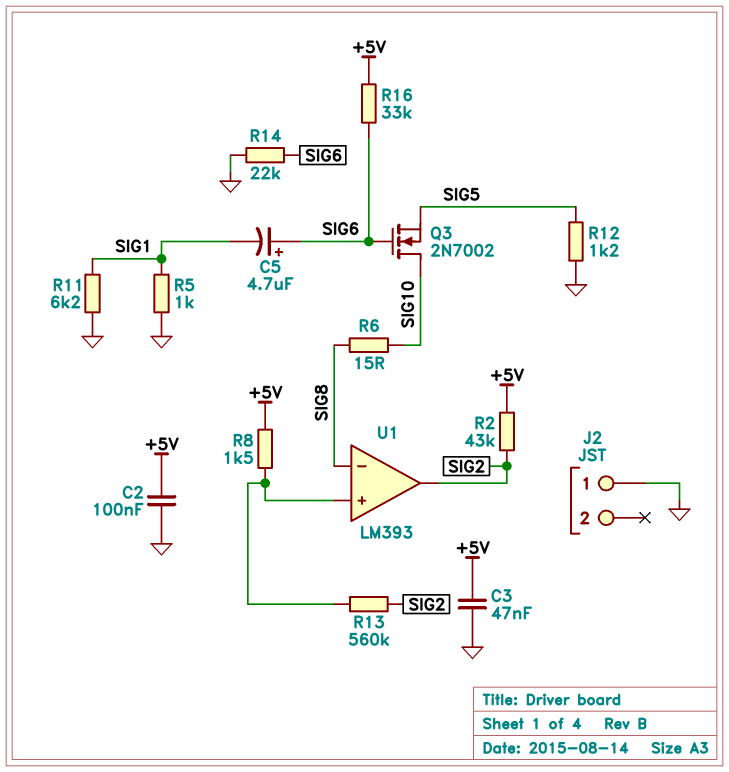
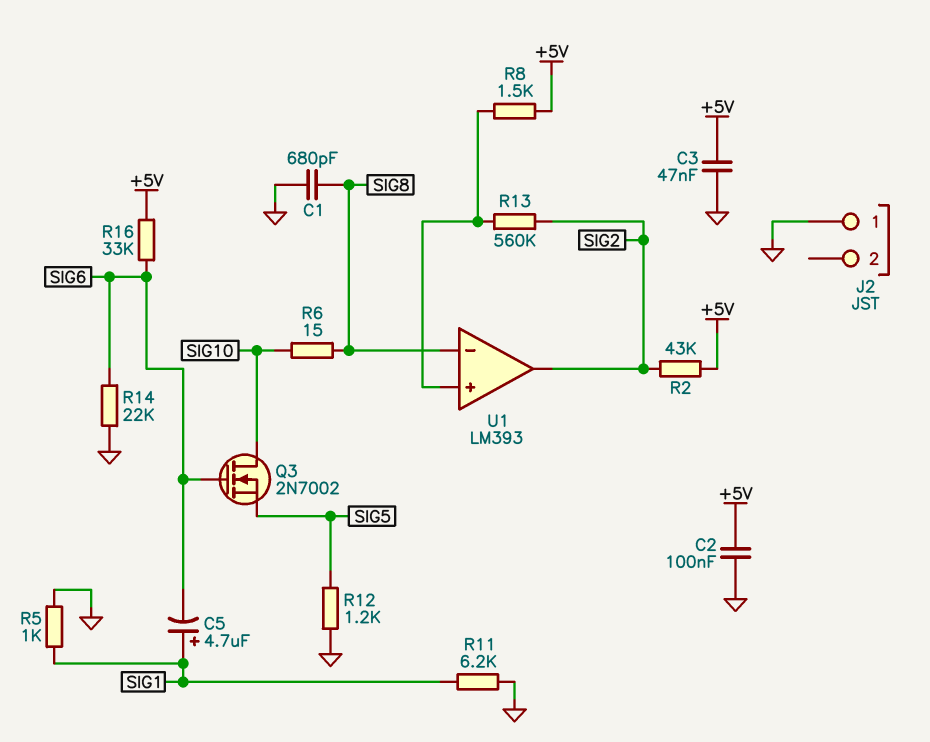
C1: none -> 680pF (GND, SIG8)
C5: 4.7uF (plus SIG6, minus SIG1) -> 4.7uF (plus SIG1, minus SIG6)

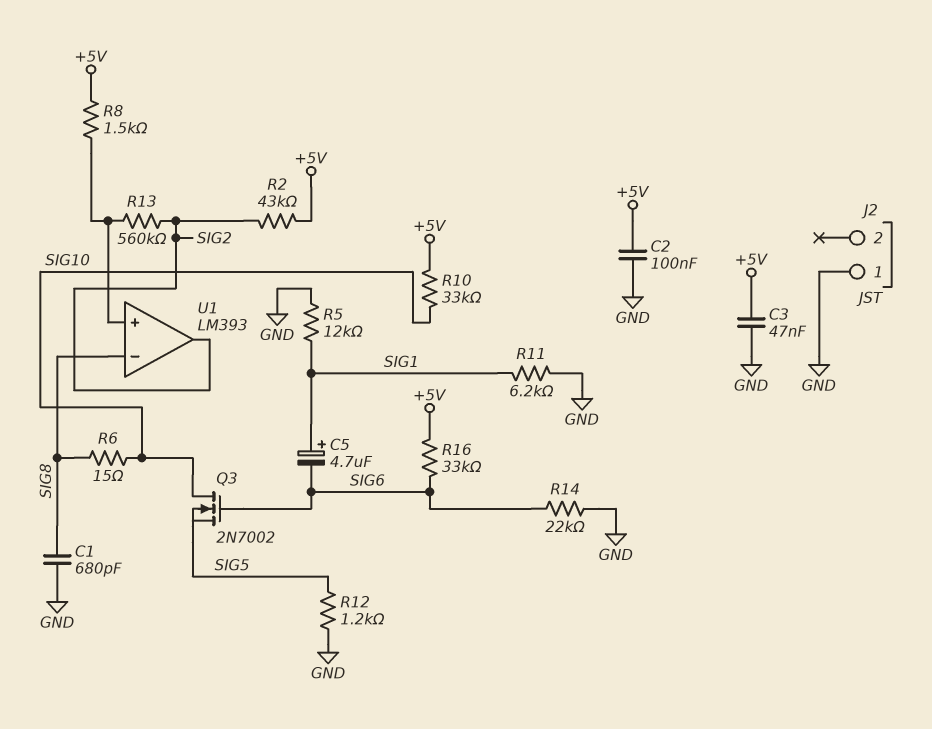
R5: 1k (GND, SIG1) -> 12k (GND, SIG1)
R10: none -> 33k (+5V, SIG10)

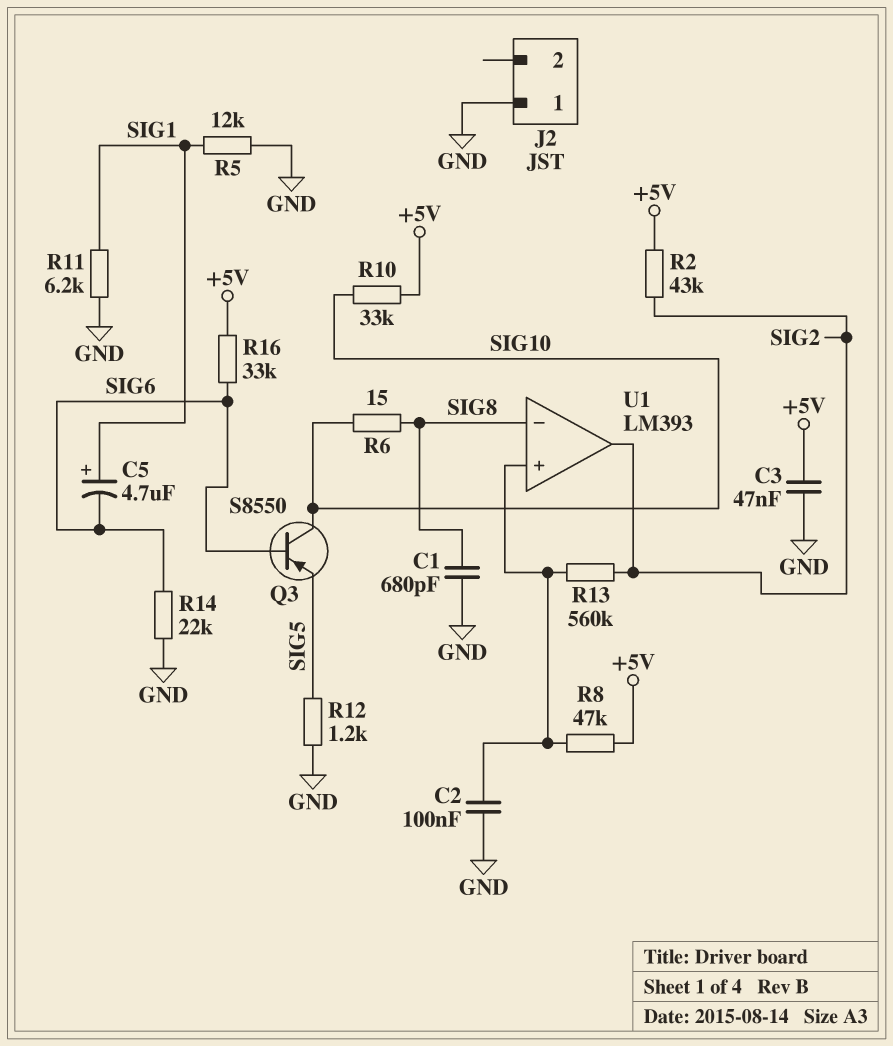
C2: 100nF (+5V, GND) -> 100nF (GND, U1/in+)
Q3: NMOS 2N7002 (G SIG6, D SIG10, S SIG5) -> PNP S8550 (B SIG6, C SIG10, E SIG5)
R8: 1.5k (+5V, U1/in+) -> 47k (+5V, U1/in+)

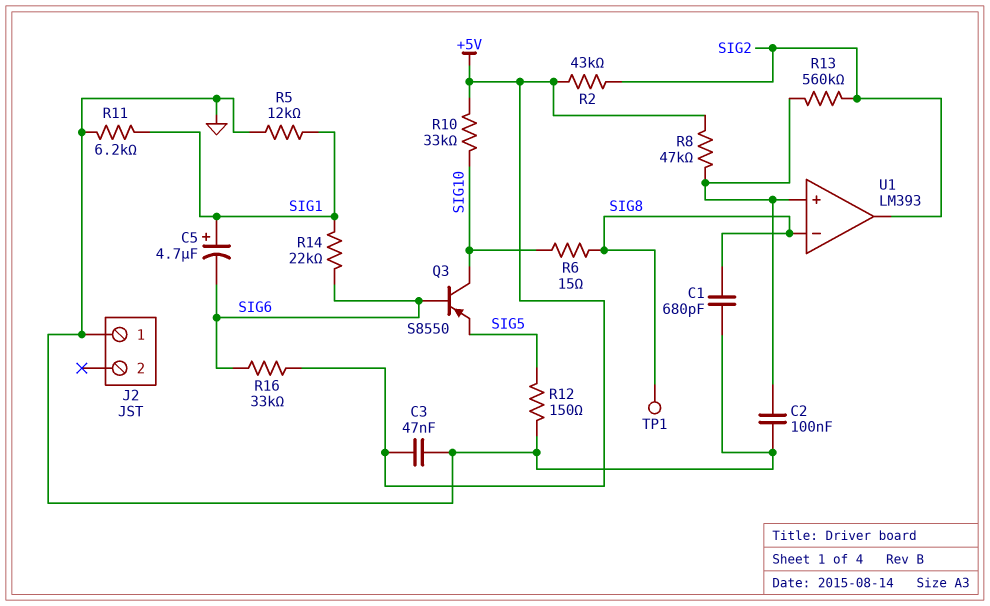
R12: 1.2k (GND, SIG5) -> 150 (GND, SIG5)
R14: 22k (GND, SIG6) -> 22k (SIG1, SIG6)
TP1: none -> test point (SIG8)

